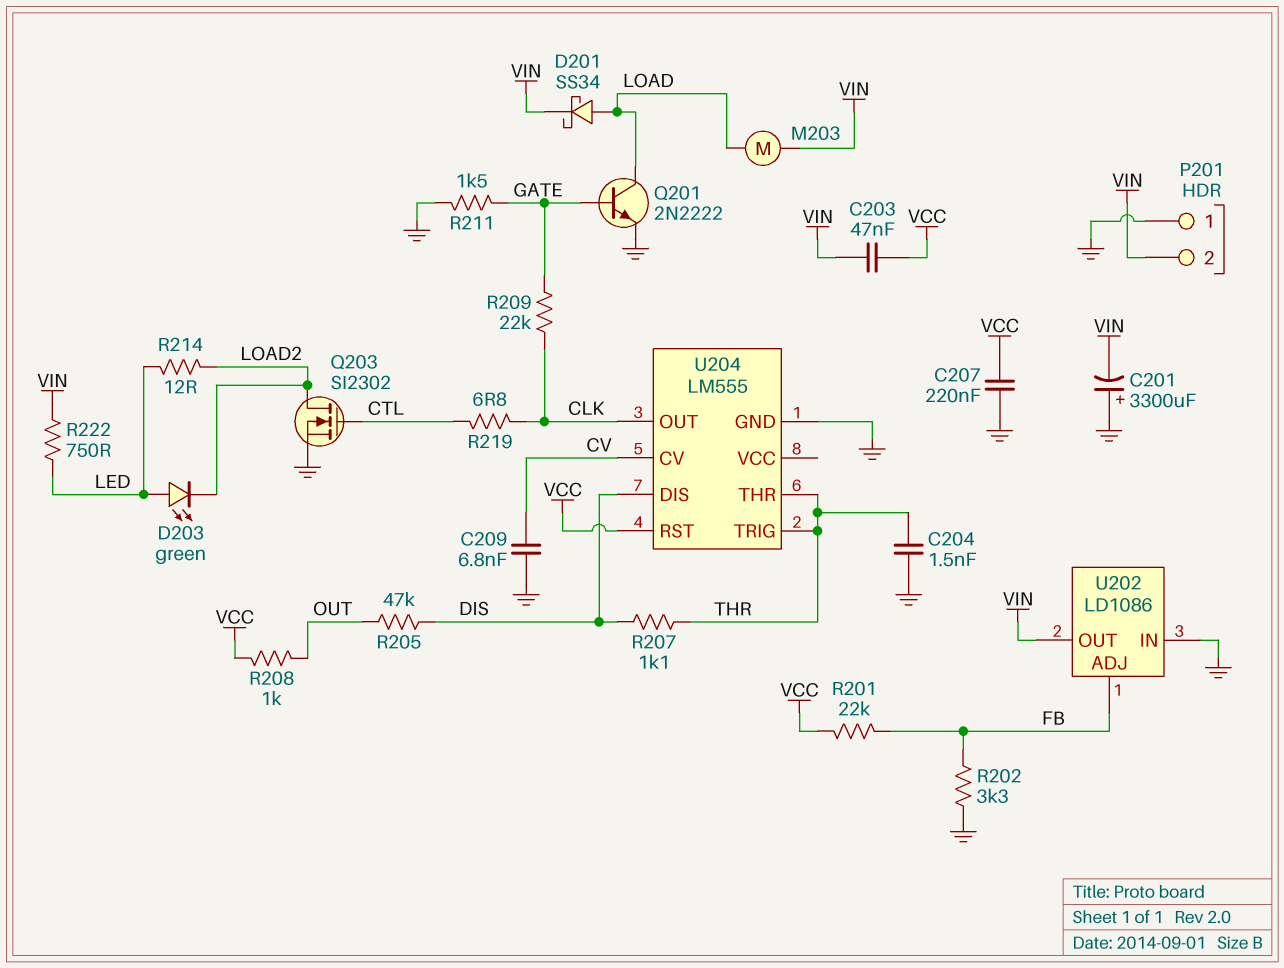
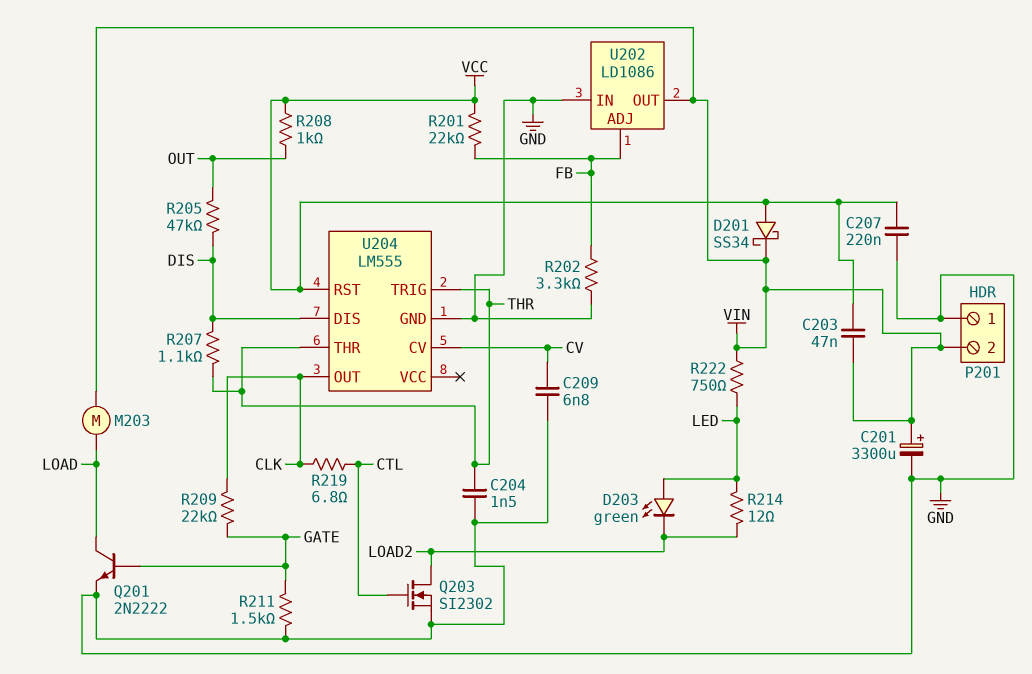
C201: 3300uF (plus GND, minus VIN) -> 3300uF (plus VIN, minus GND)
D201: schottky SS34 (A LOAD, K VIN) -> schottky SS34 (A VCC, K VIN)

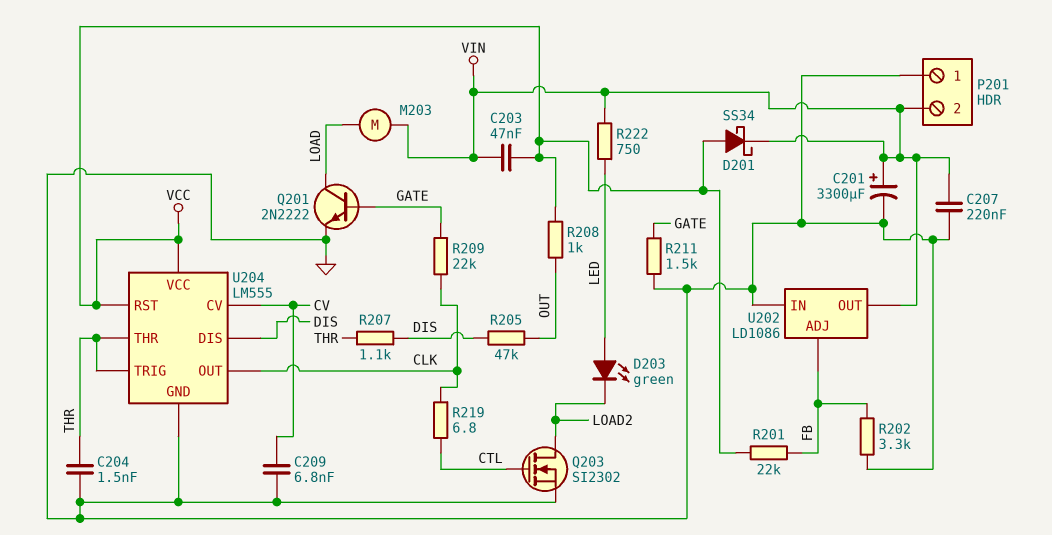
C207: 220nF (GND, VCC) -> 220nF (GND, VIN)
R214: 12 (LED, LOAD2) -> none
U204 pin VCC: none -> VCC

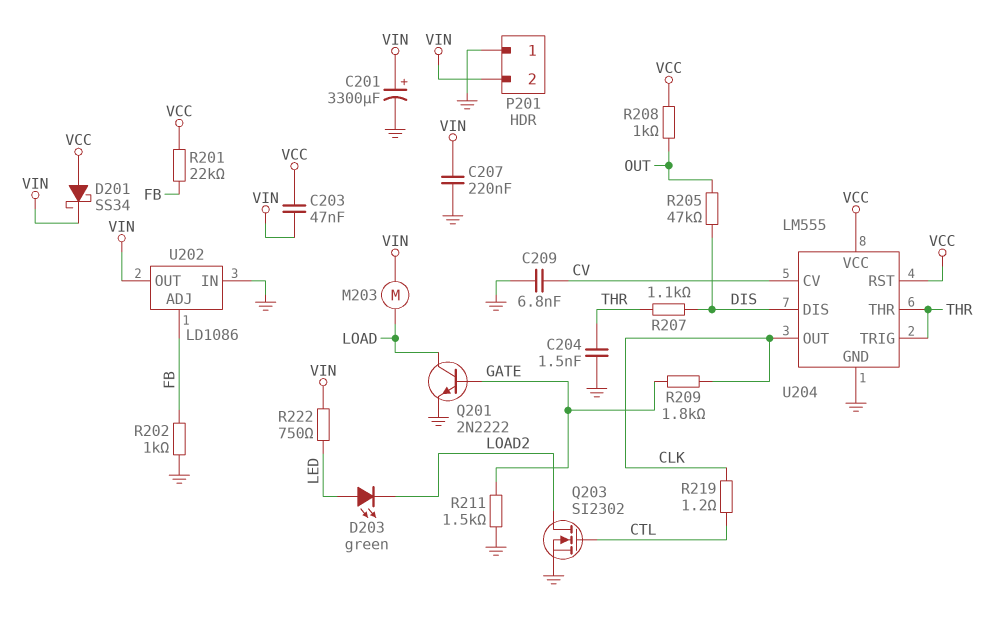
R202: 3.3k (FB, GND) -> 1k (FB, GND)
R209: 22k (CLK, GATE) -> 1.8k (CLK, GATE)
R219: 6.8 (CLK, CTL) -> 1.2 (CLK, CTL)

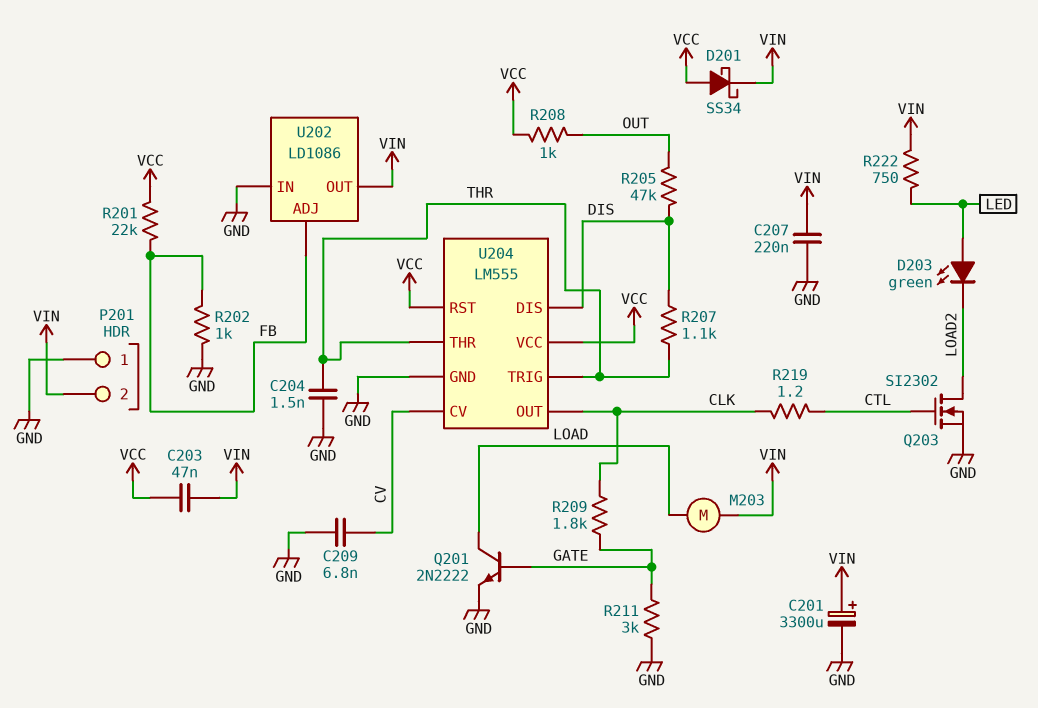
R211: 1.5k (GATE, GND) -> 3k (GATE, GND)

